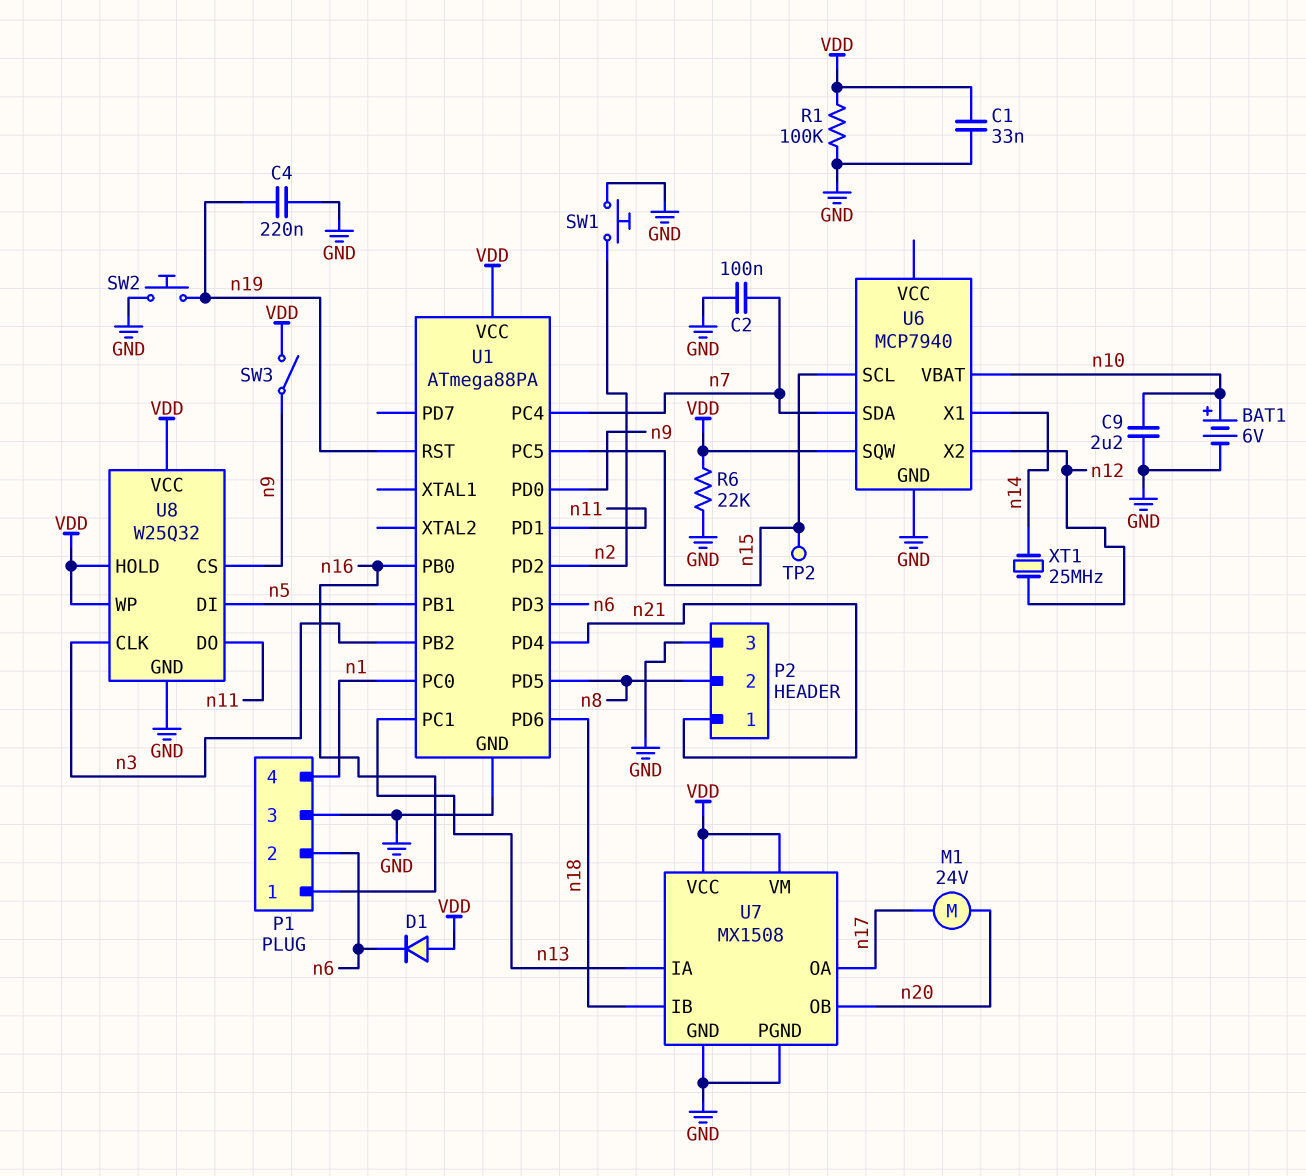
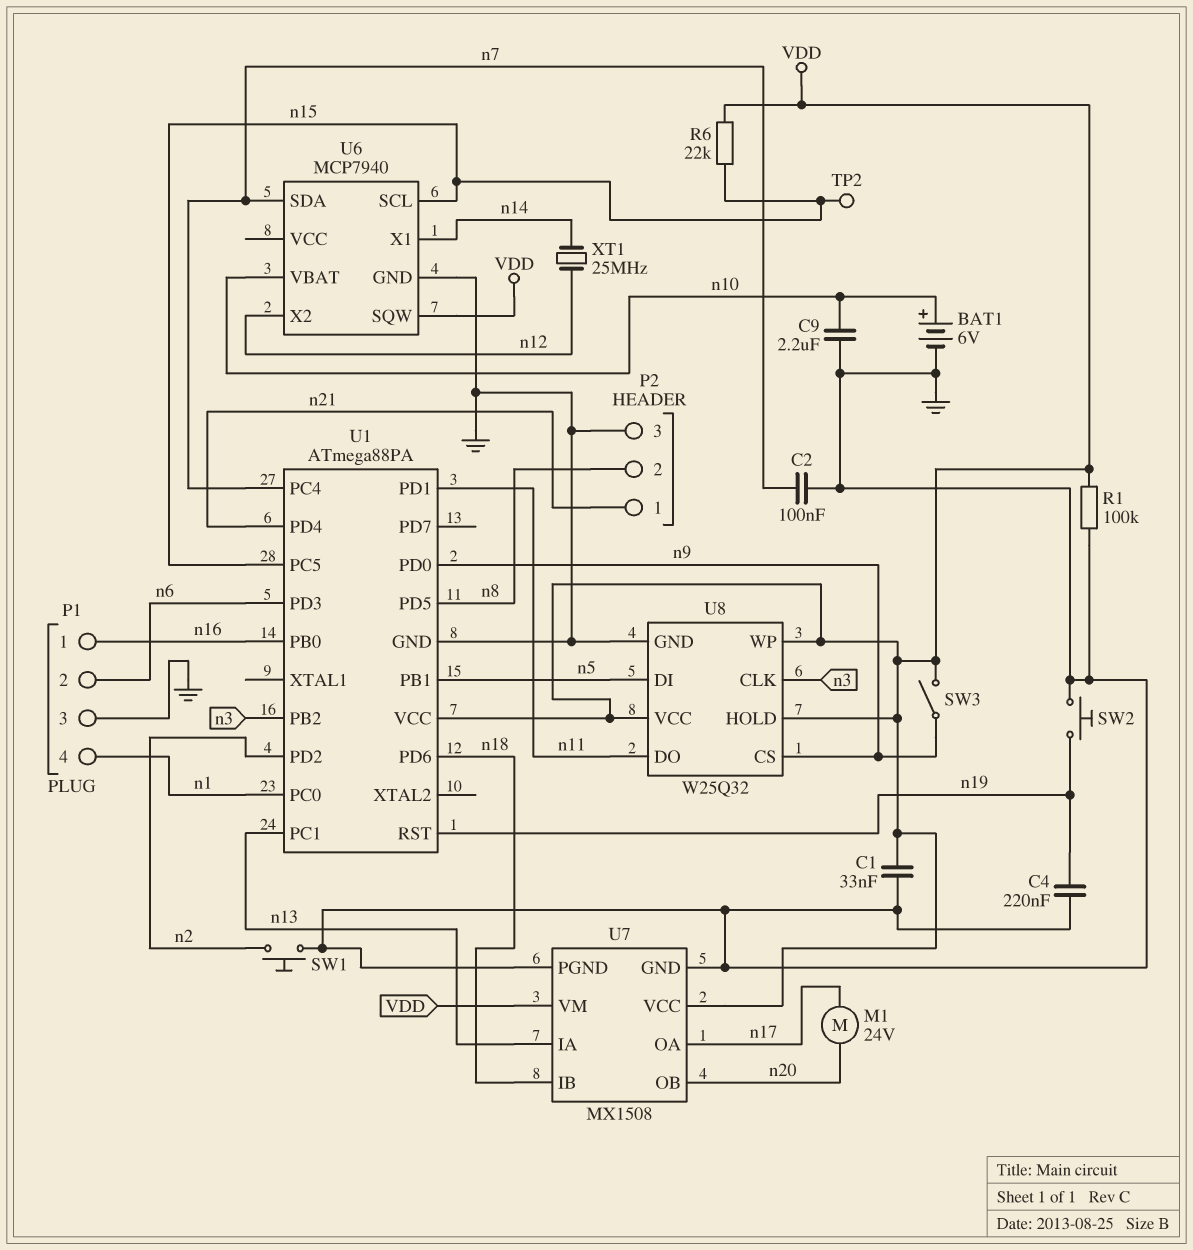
D1: diode (A VDD, K n6) -> none
R6: 22k (GND, VDD) -> 22k (VDD, n15)

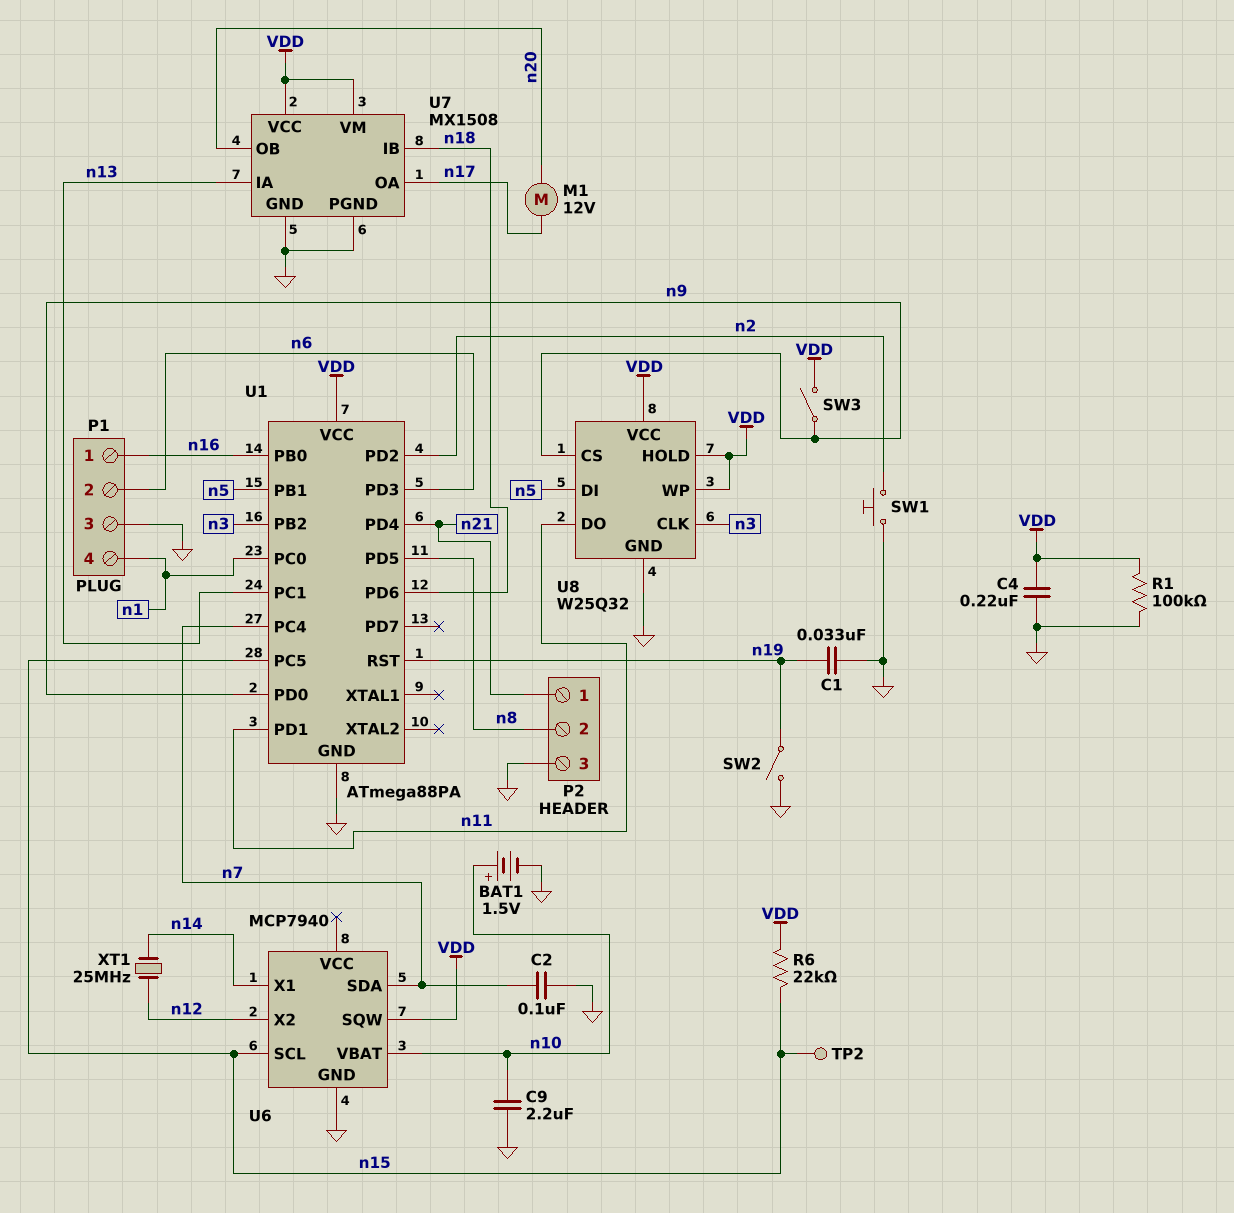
BAT1: 6V (plus n10, minus GND) -> 1.5V (plus n10, minus GND)
C1: 33nF (GND, VDD) -> 33nF (GND, n19)
C4: 220nF (GND, n19) -> 220nF (GND, VDD)
M1: motor 24V (n17, n20) -> motor 12V (n17, n20)
SW2: button (GND, n19) -> switch (GND, n19)

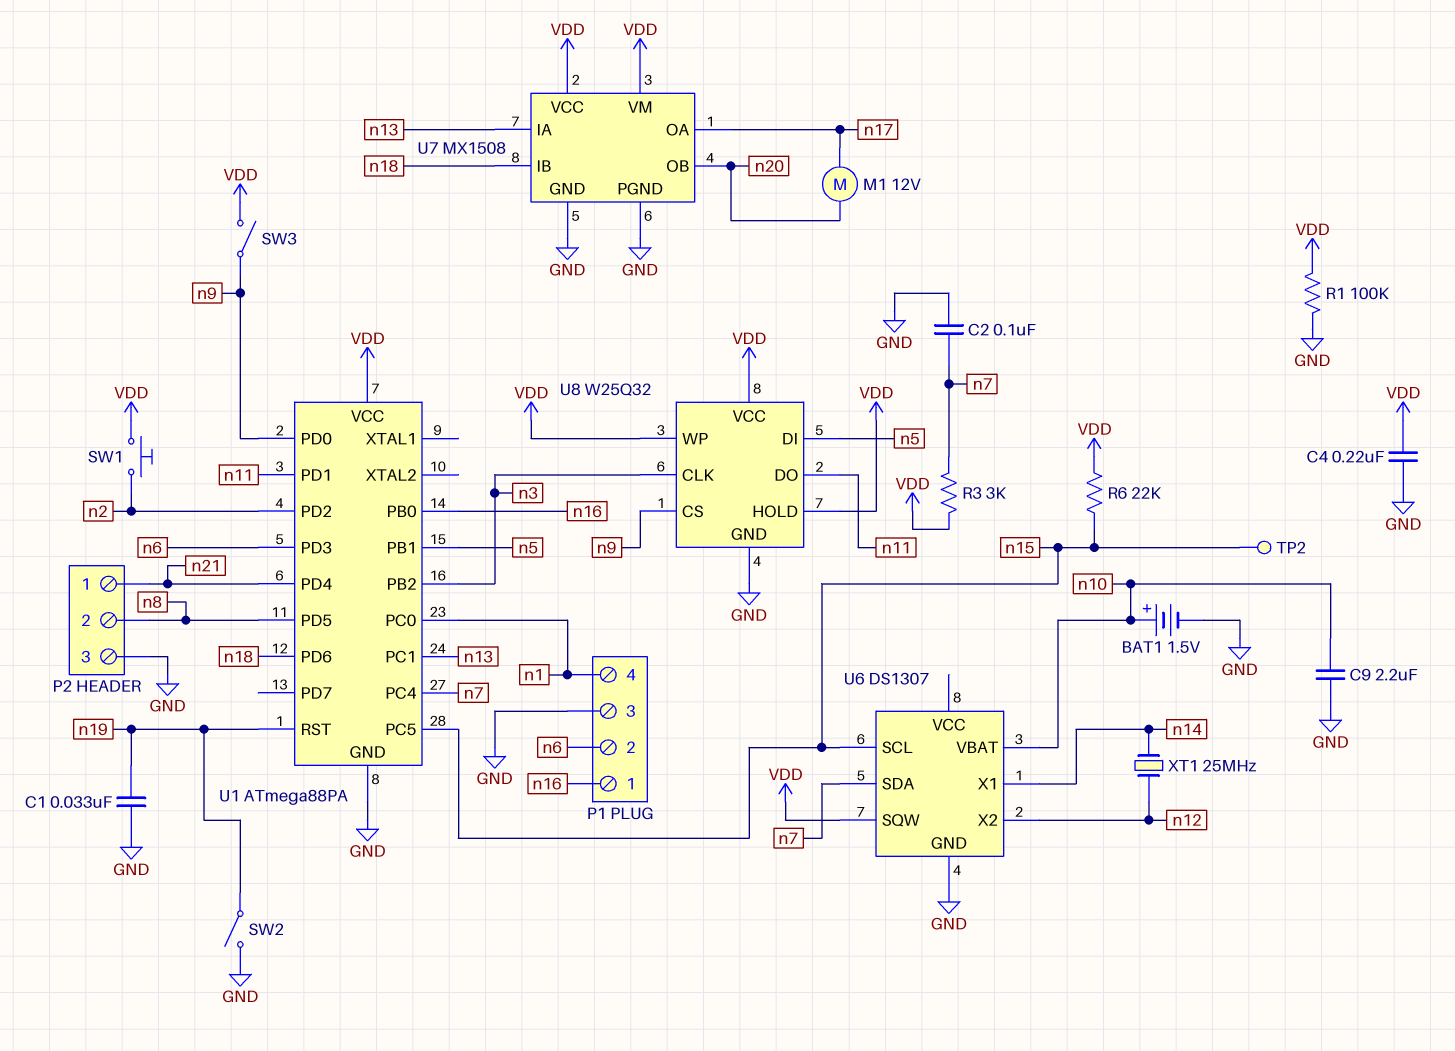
R3: none -> 3k (VDD, n7)
SW1: button (GND, n2) -> button (VDD, n2)
U6: MCP7940 -> DS1307

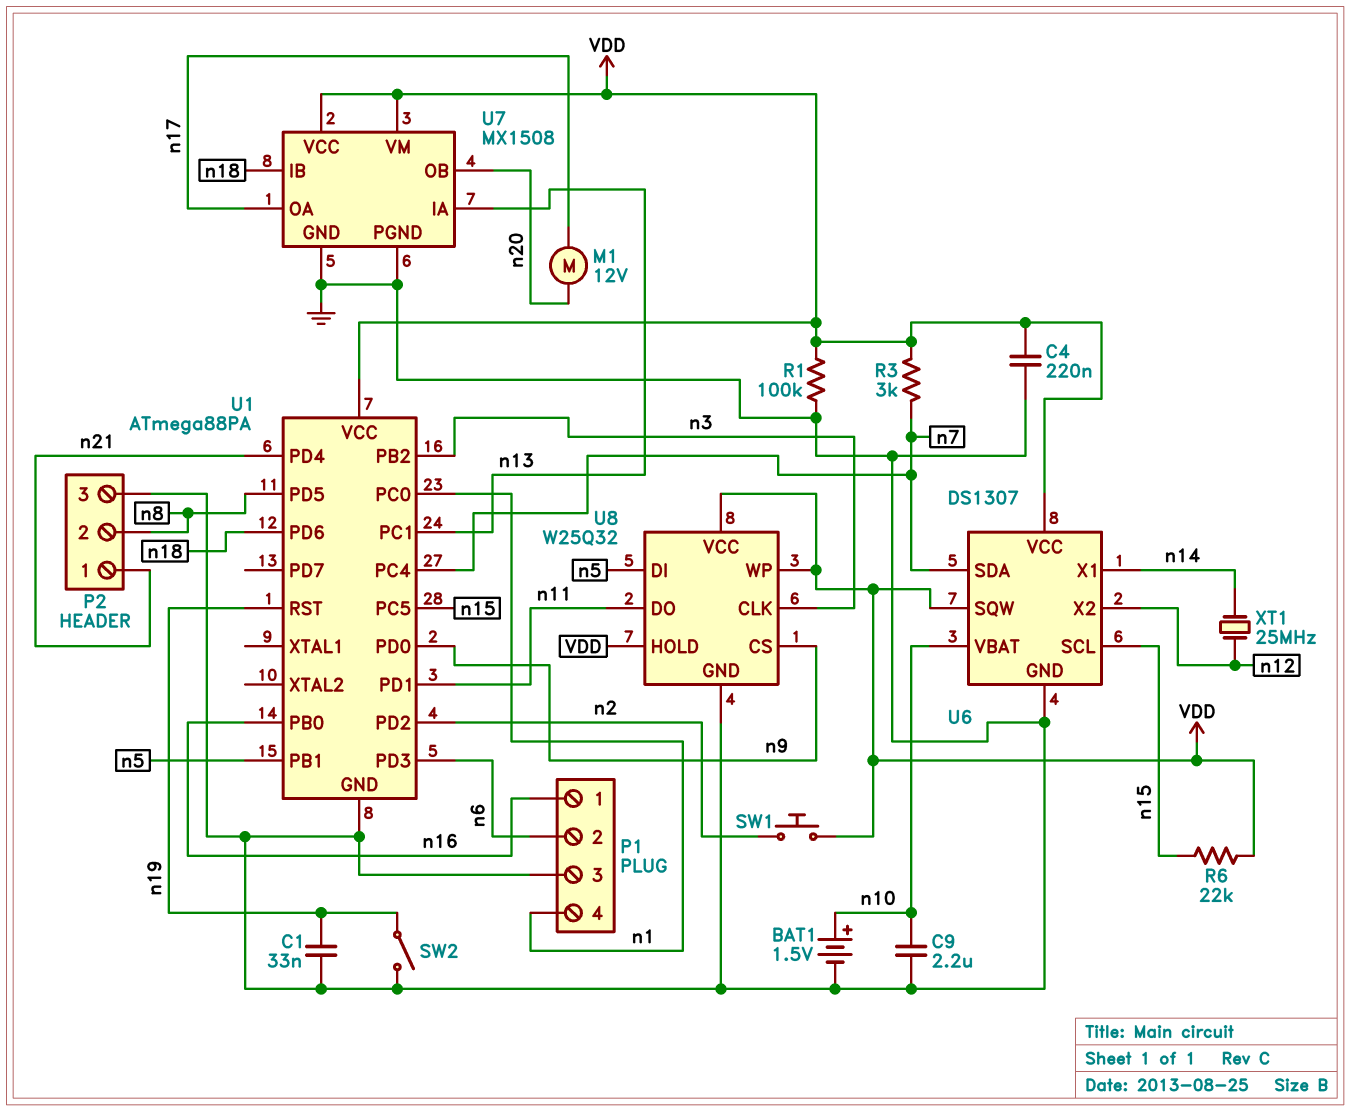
C2: 100nF (GND, n7) -> none
SW3: switch (VDD, n9) -> none
TP2: test point (n15) -> none
U6 pin VCC: none -> VDD

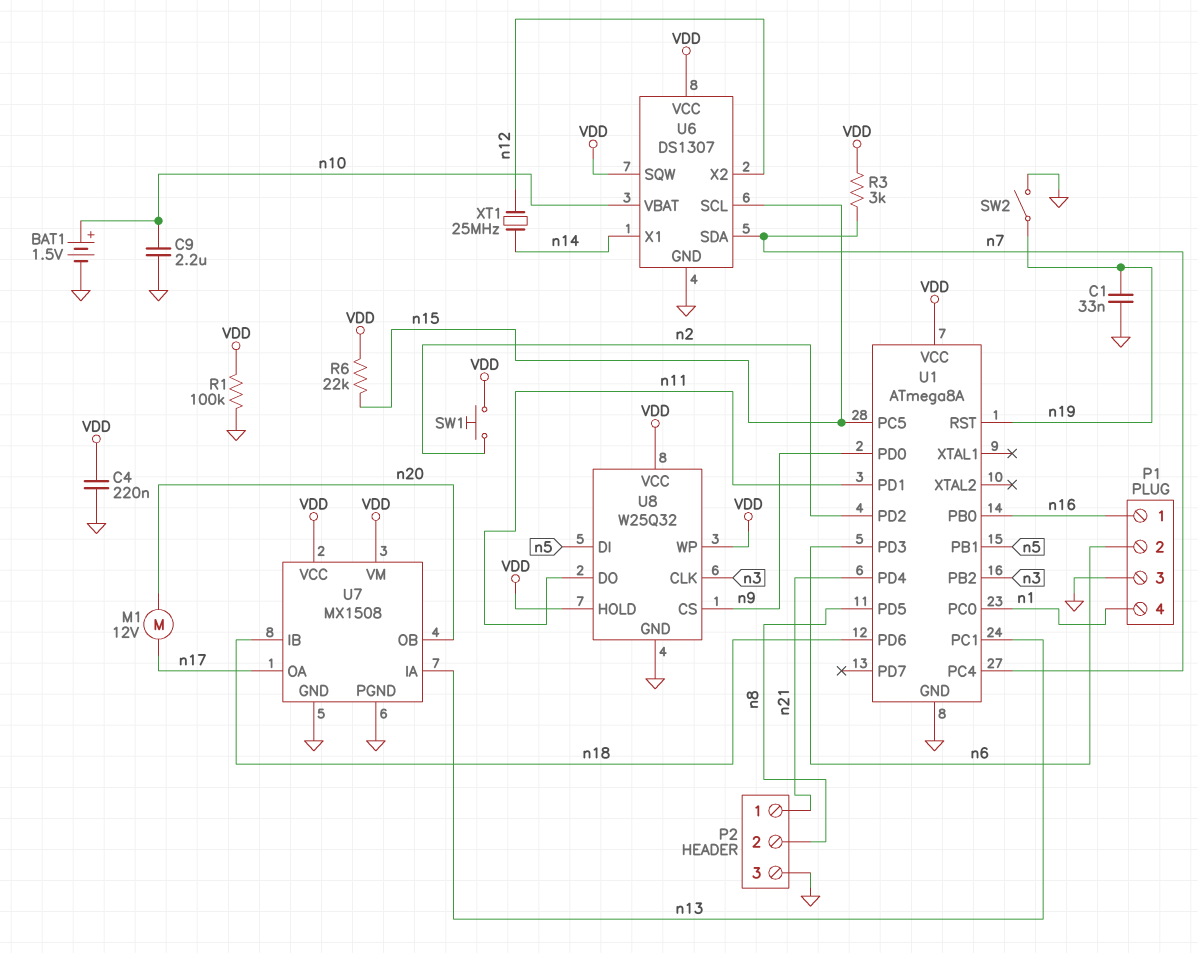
U1: ATmega88PA -> ATmega8A

